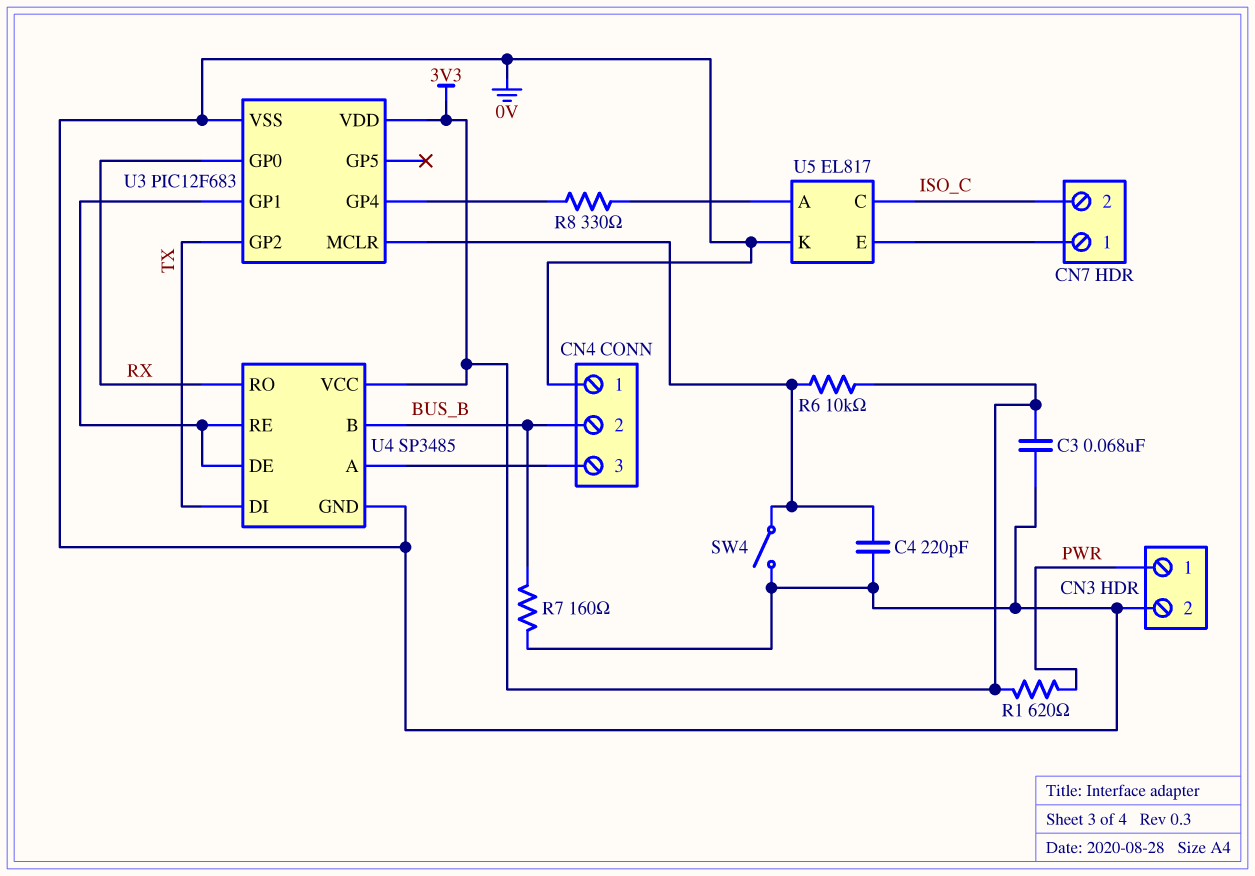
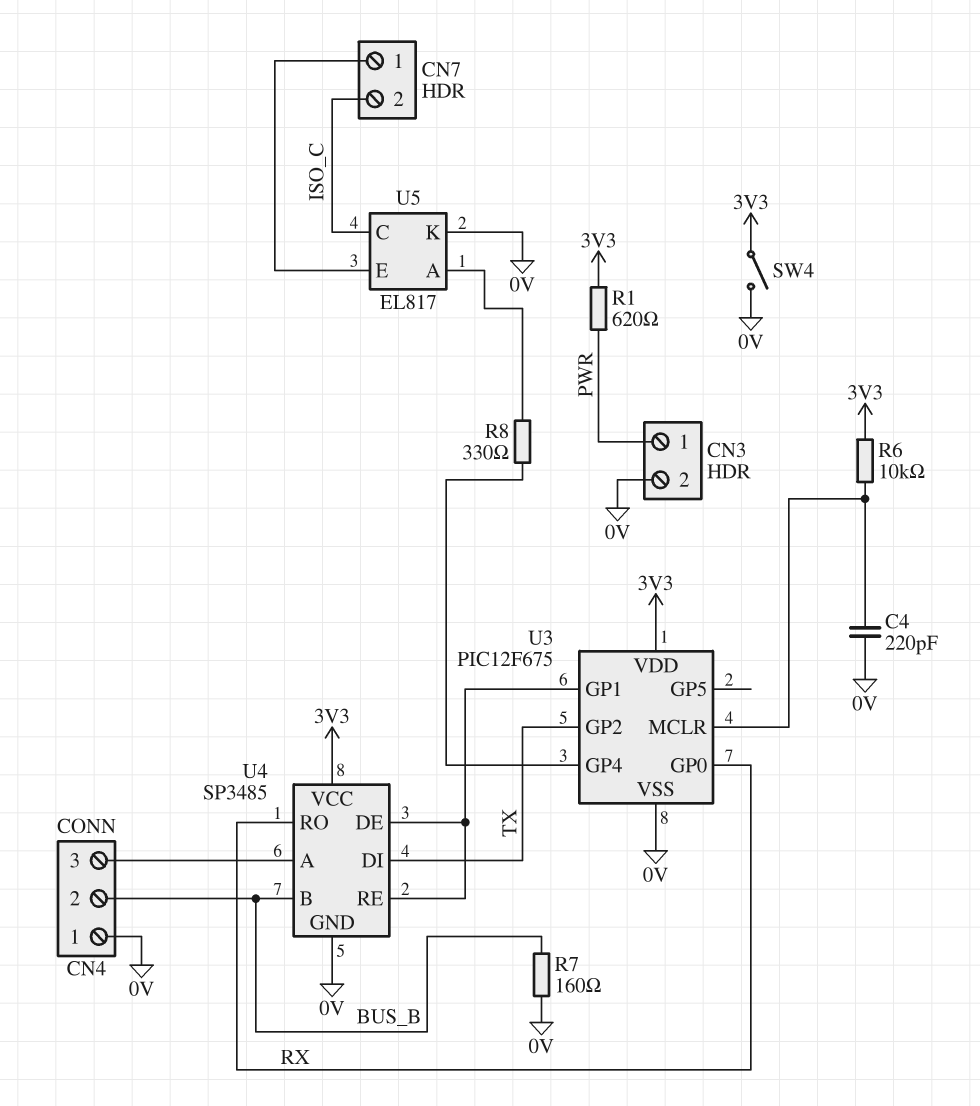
C3: 68nF (0V, 3V3) -> none
SW4: switch (0V, U3/MCLR) -> switch (0V, 3V3)
U3: PIC12F683 -> PIC12F675

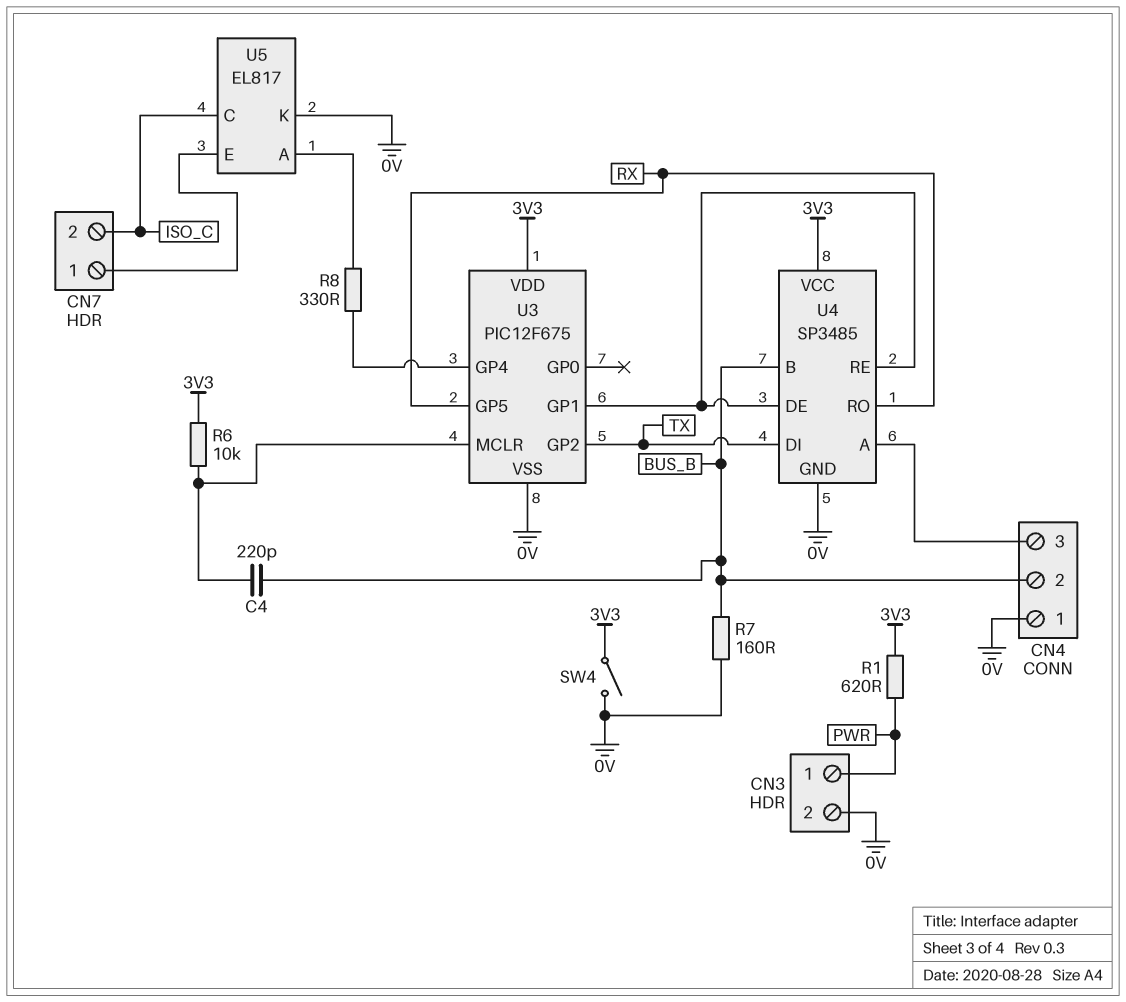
C4: 220pF (0V, U3/MCLR) -> 220pF (BUS_B, U3/MCLR)
U3 pin GP0: RX -> none
U3 pin GP5: none -> RX

